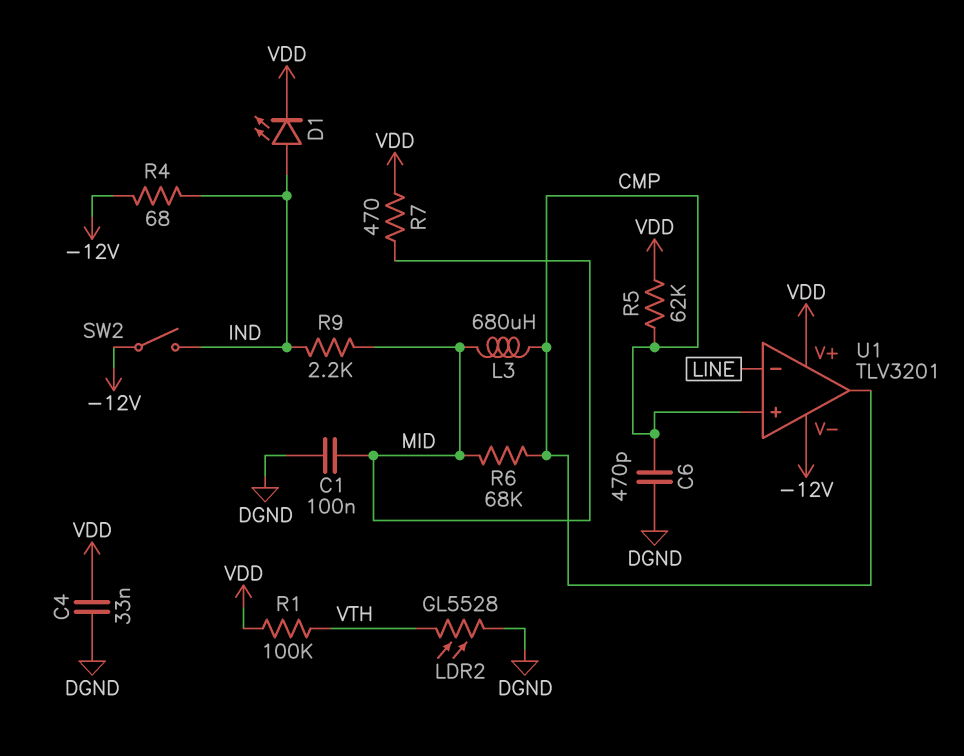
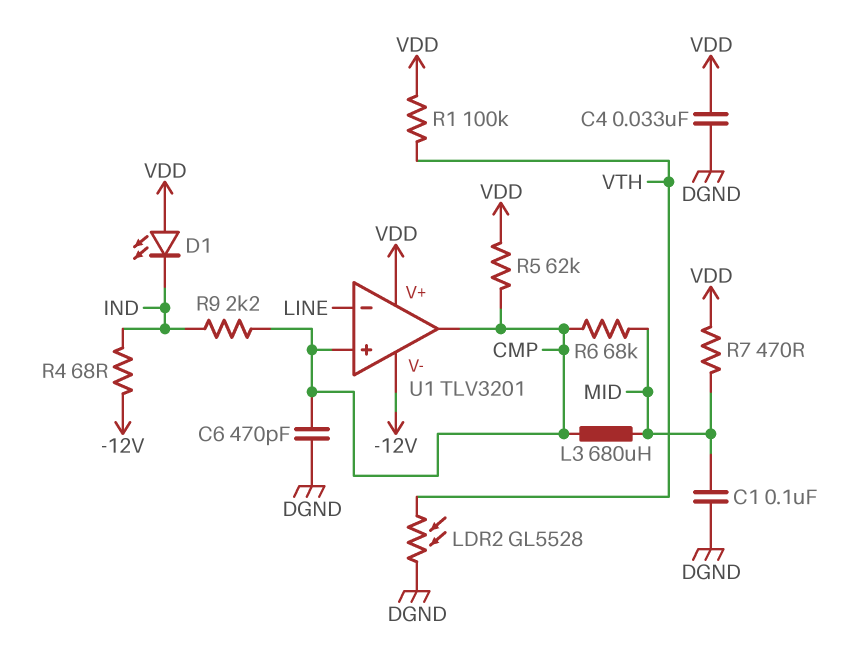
D1: LED (A IND, K VDD) -> LED (A VDD, K IND)
R9: 2.2k (IND, MID) -> 2.2k (CMP, IND)
SW2: switch (-12V, IND) -> none

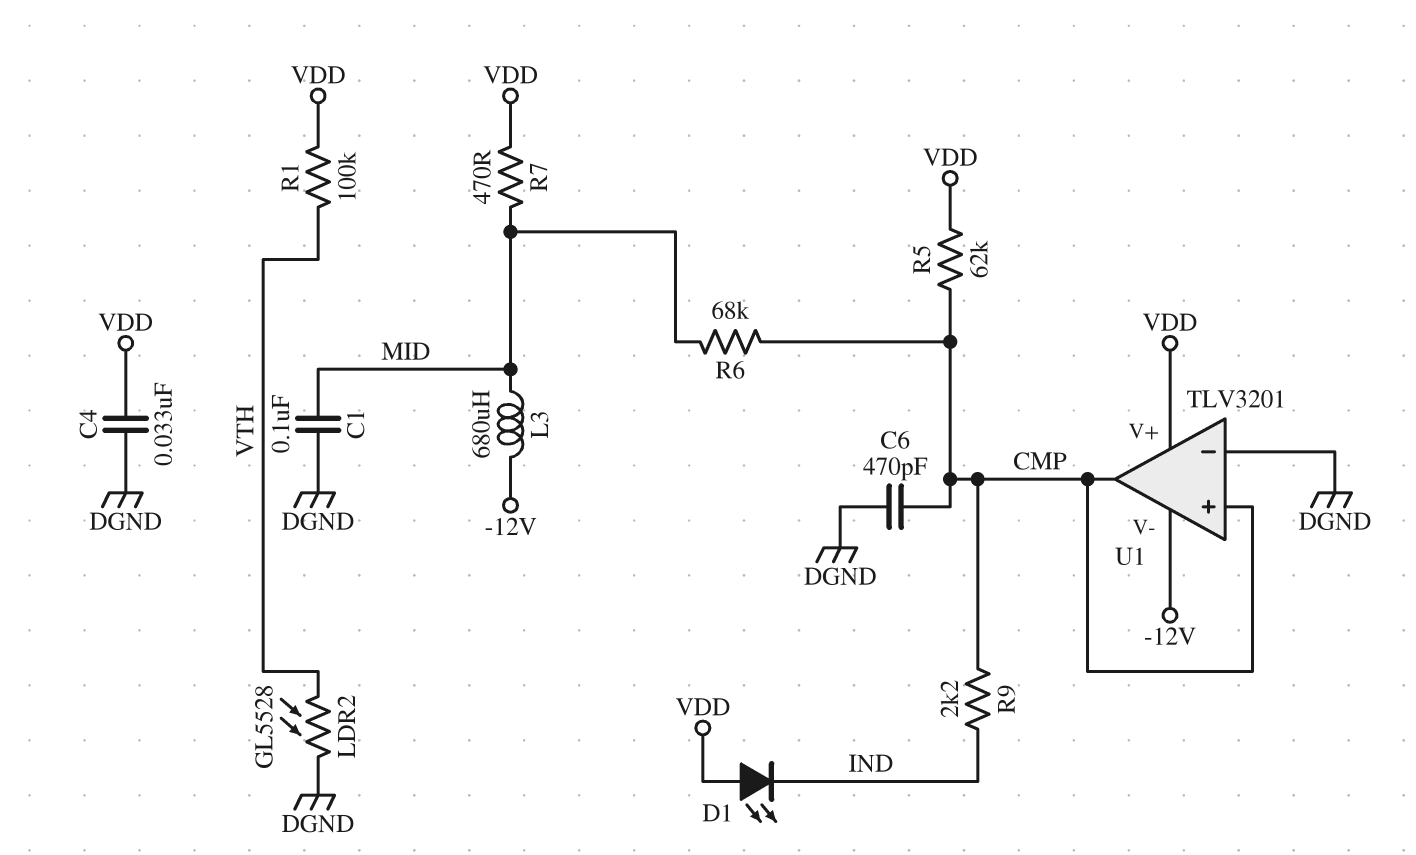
L3: 680uH (CMP, MID) -> 680uH (-12V, MID)
R4: 68 (-12V, IND) -> none
U1 pin in-: LINE -> DGND

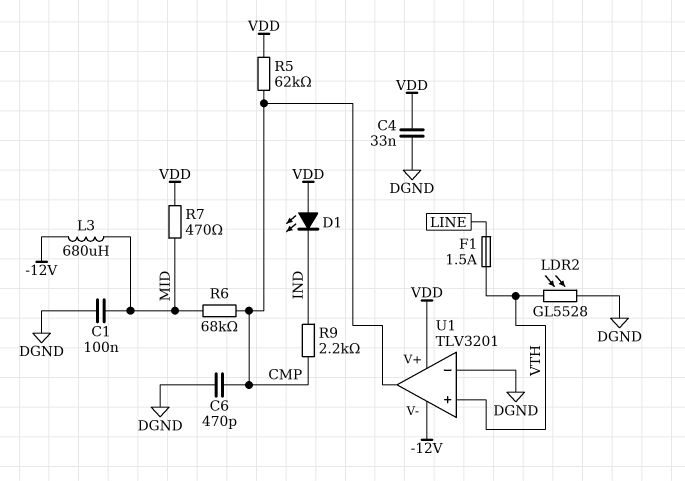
F1: none -> 1.5A (LINE, VTH)
R1: 100k (VDD, VTH) -> none
U1 pin in+: CMP -> VTH

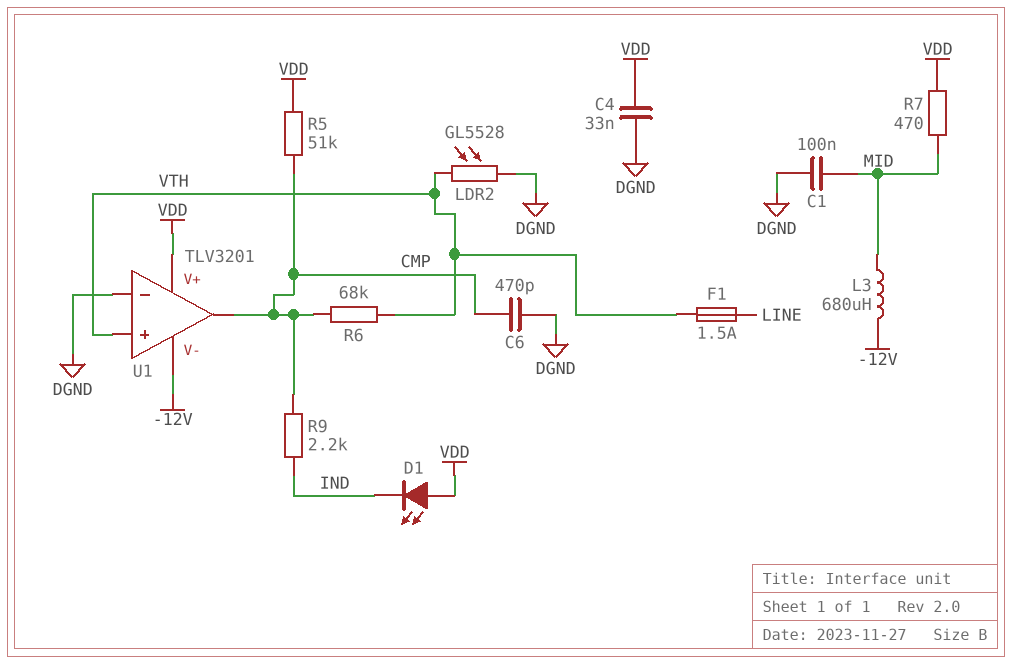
R5: 62k (CMP, VDD) -> 51k (CMP, VDD)
R6: 68k (CMP, MID) -> 68k (CMP, VTH)

